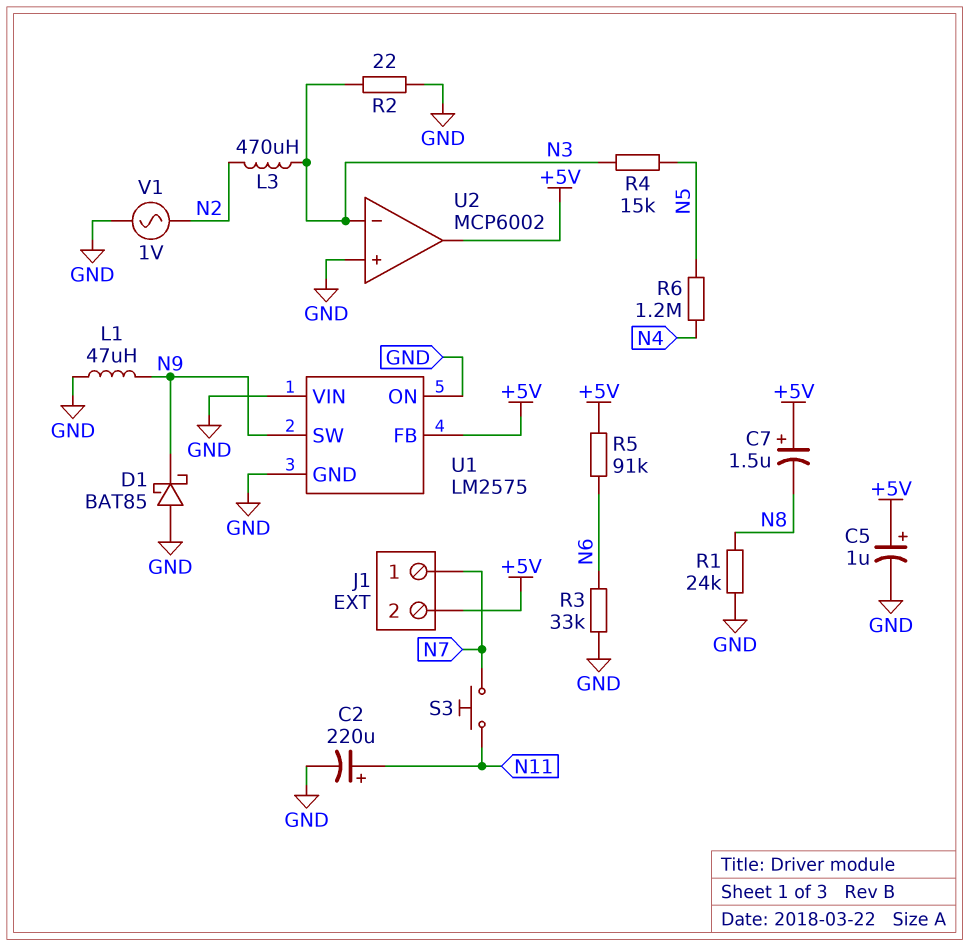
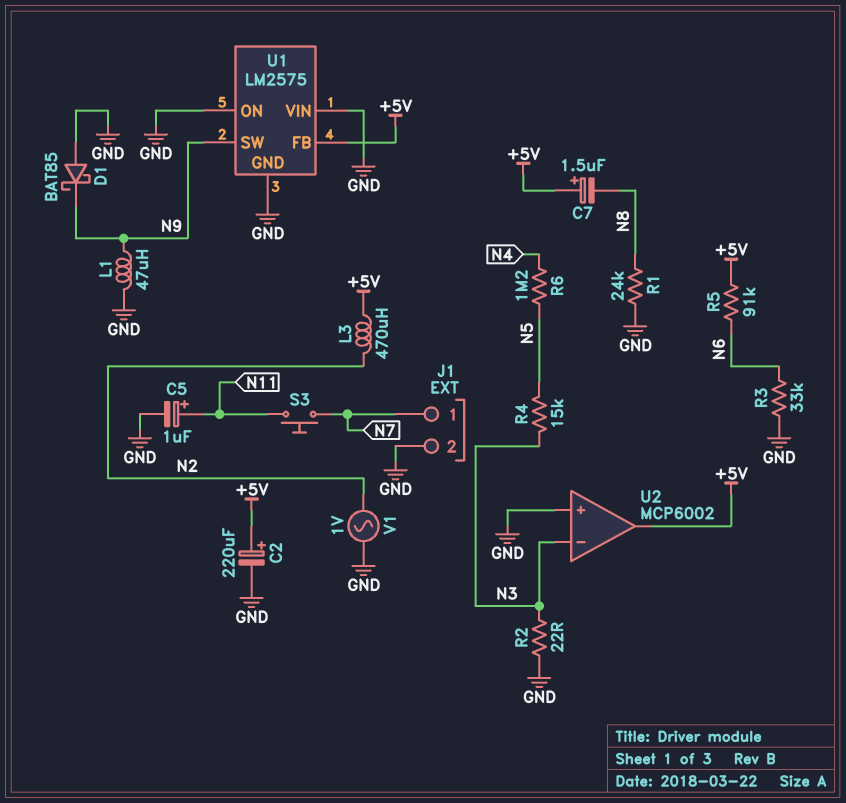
C2: 220uF (plus N11, minus GND) -> 220uF (plus +5V, minus GND)
C5: 1uF (plus +5V, minus GND) -> 1uF (plus N11, minus GND)
J1 pin 2: +5V -> GND
L3: 470uH (N2, N3) -> 470uH (+5V, N2)

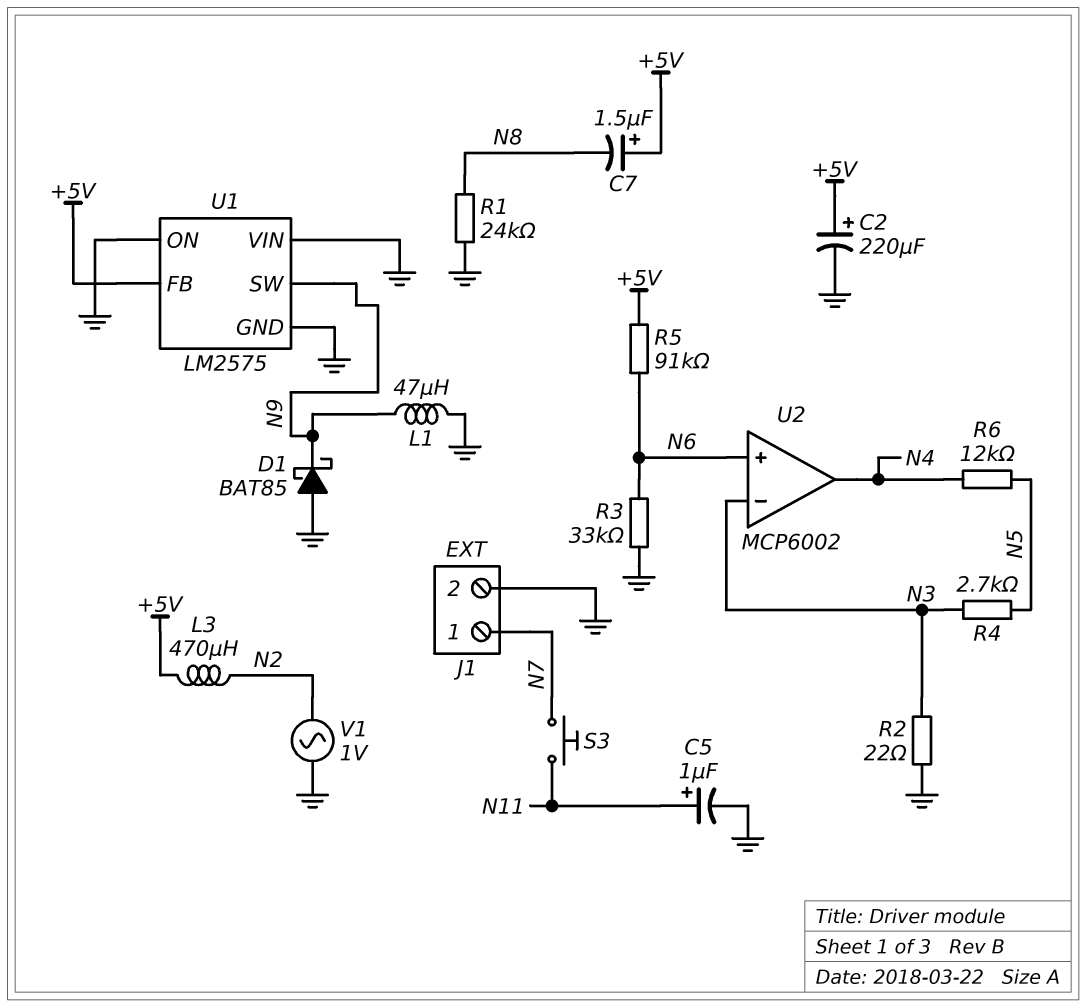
R4: 15k (N3, N5) -> 2.7k (N3, N5)
R6: 1.2M (N4, N5) -> 12k (N4, N5)
U2 pin in+: GND -> N6
U2 pin out: +5V -> N4

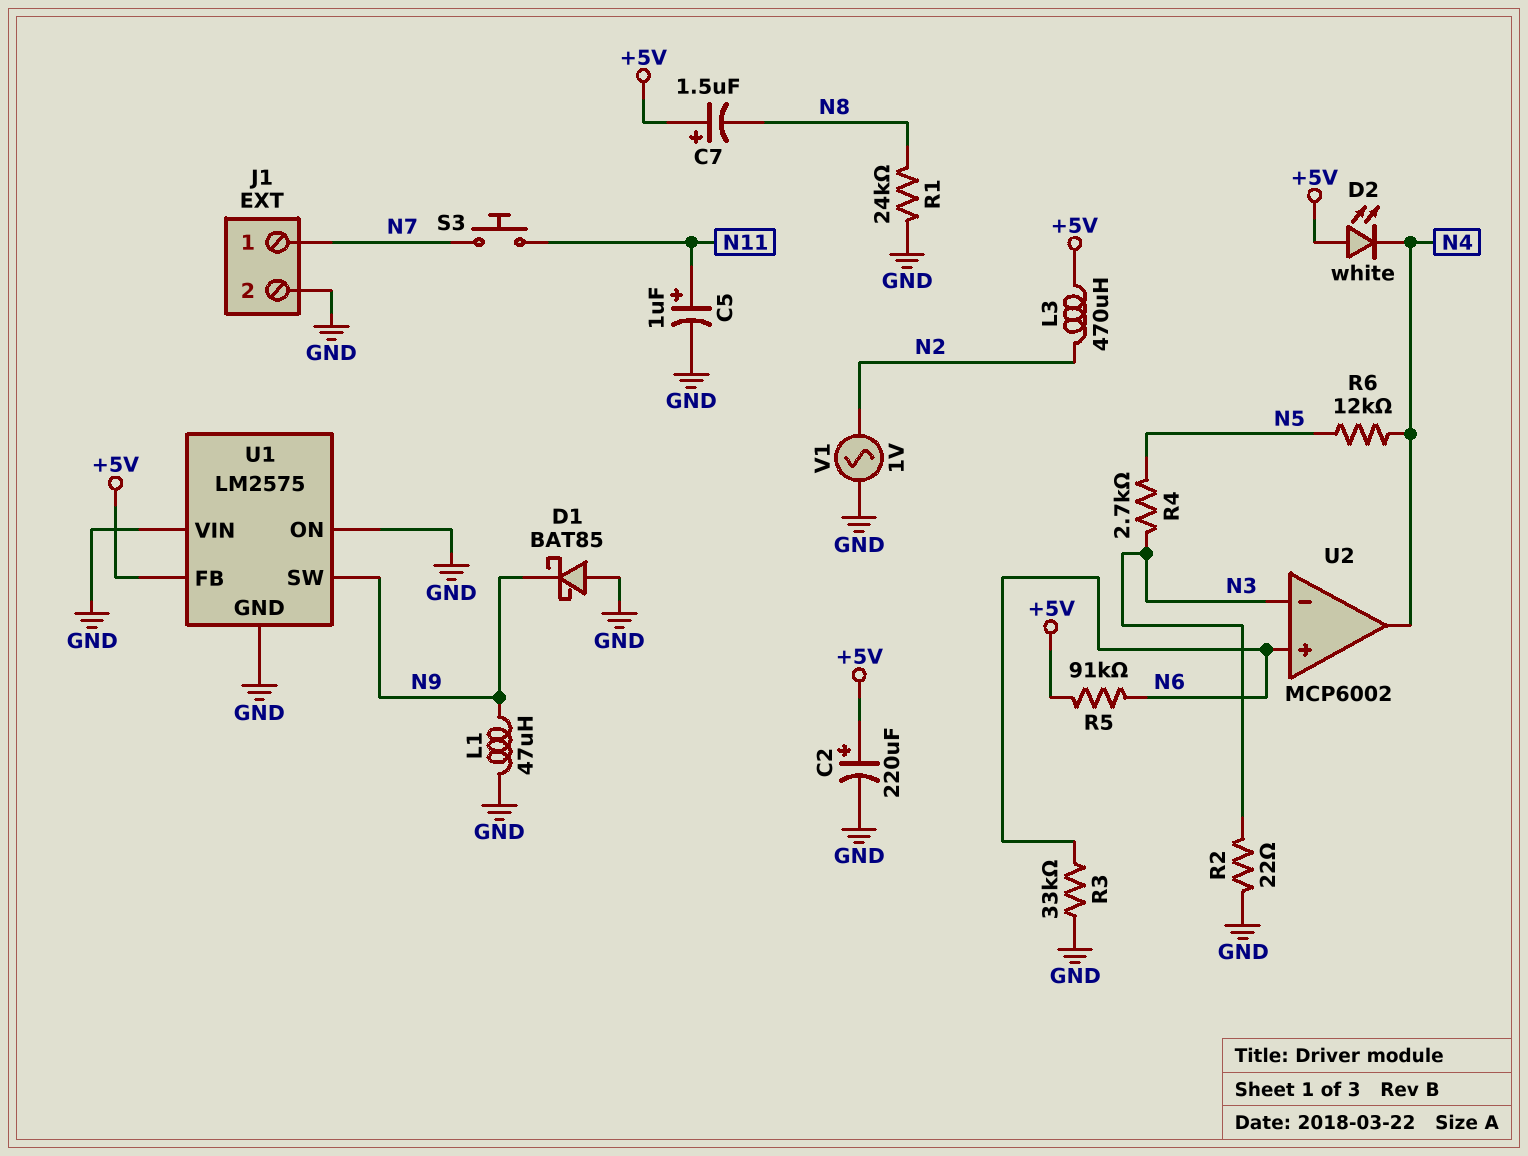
D2: none -> LED white (A +5V, K N4)

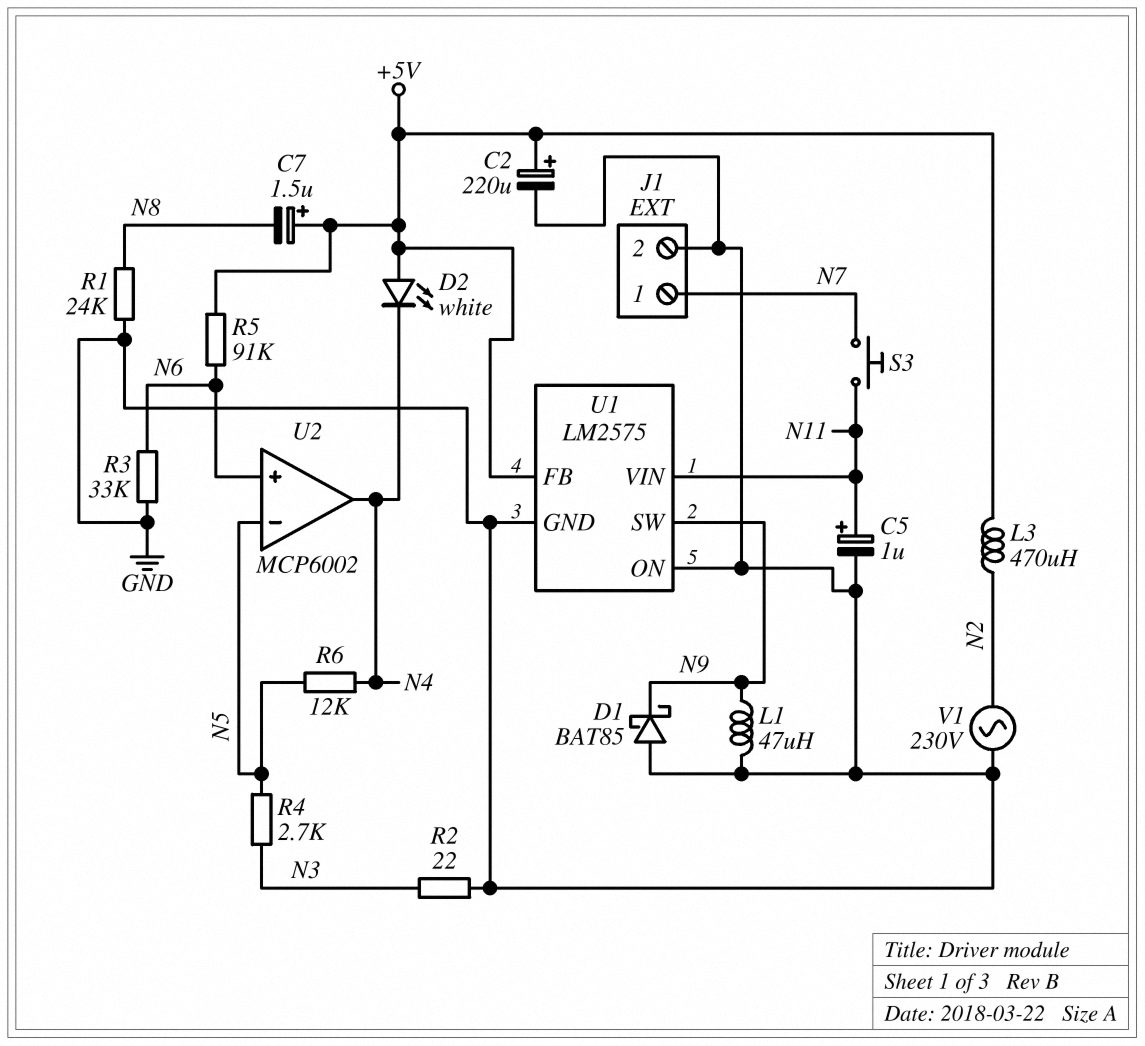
U1 pin VIN: GND -> N11
U2 pin in-: N3 -> N5
V1: AC 1V (GND, N2) -> AC 230V (GND, N2)

